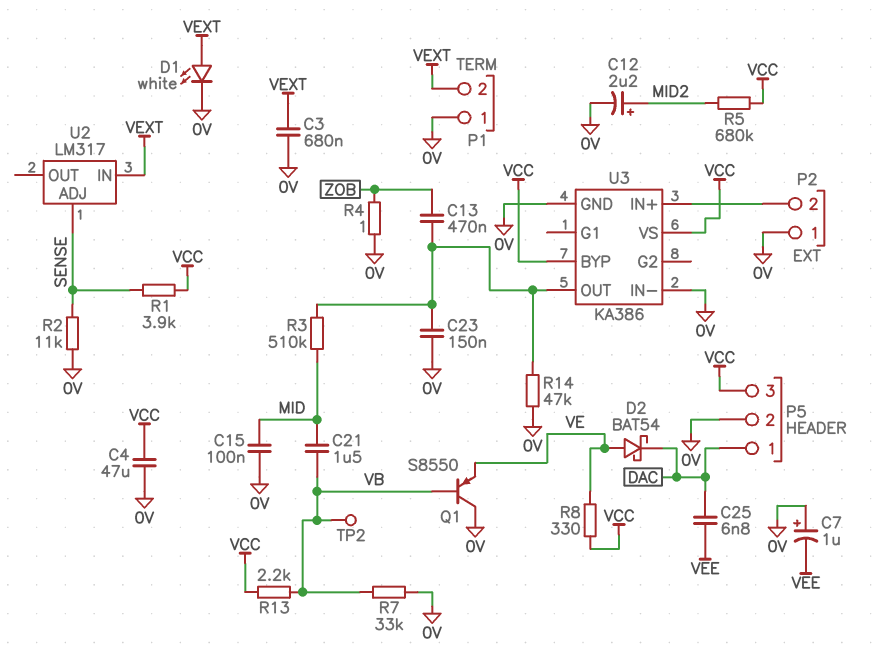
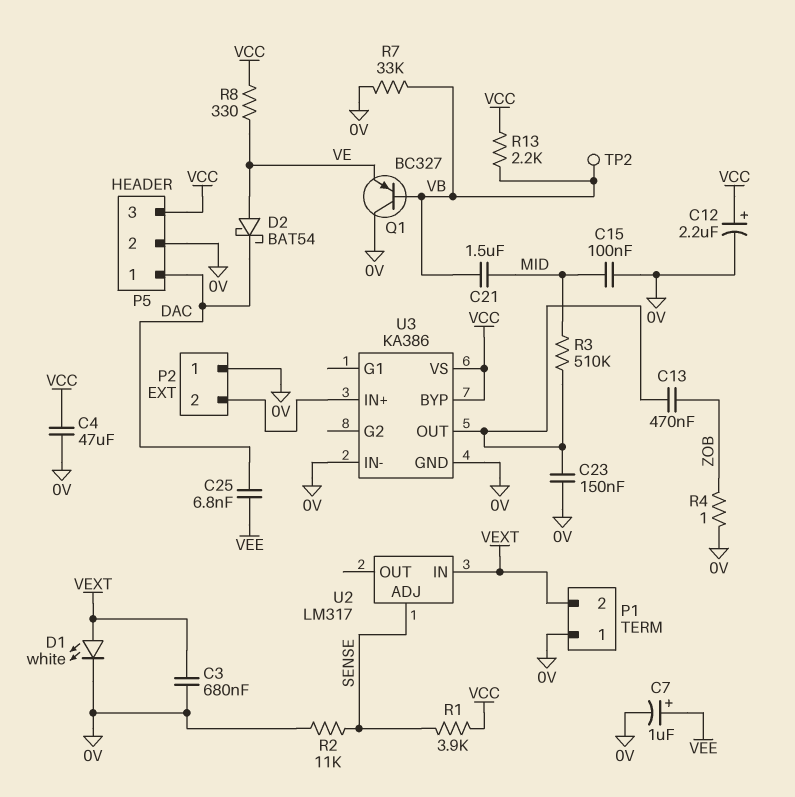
C7: 1uF (plus 0V, minus VEE) -> 1uF (plus VEE, minus 0V)
C12: 2.2uF (plus MID2, minus 0V) -> 2.2uF (plus VCC, minus 0V)
Q1: PNP S8550 (B VB, C 0V, E VE) -> PNP BC327 (B VB, C 0V, E VE)
R5: 680k (MID2, VCC) -> none
R14: 47k (0V, U3/OUT) -> none

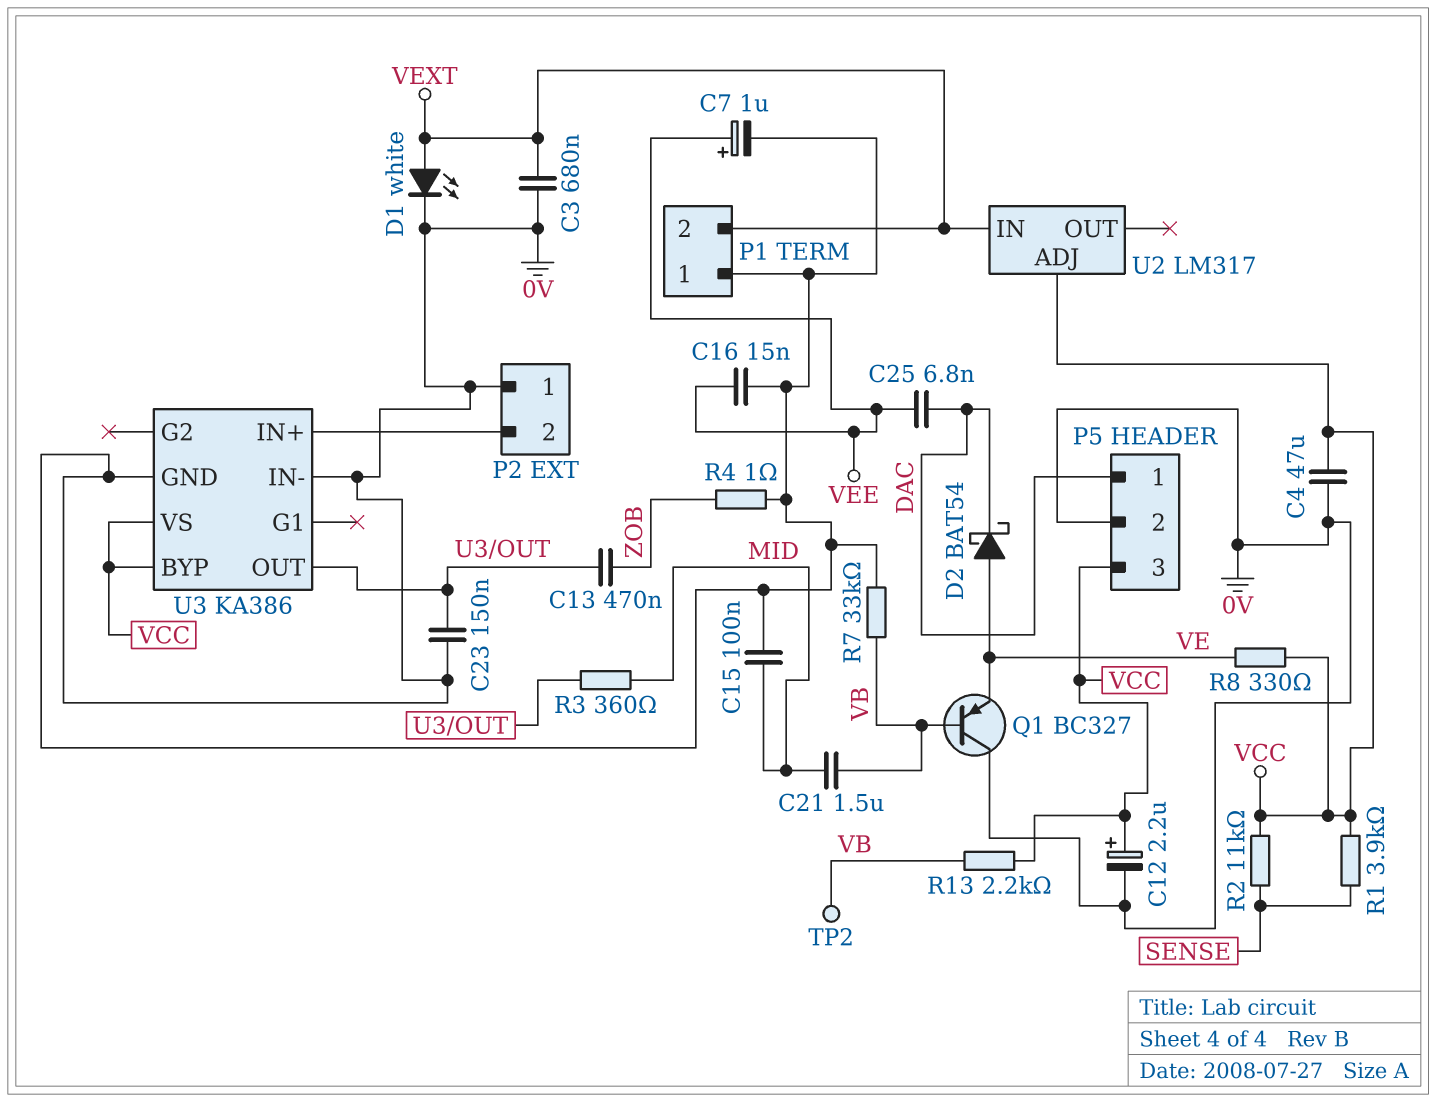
C16: none -> 15nF (0V, VEE)
R2: 11k (0V, SENSE) -> 11k (SENSE, VCC)
R3: 510k (MID, U3/OUT) -> 360 (MID, U3/OUT)
U2 pin ADJ: SENSE -> VCC

